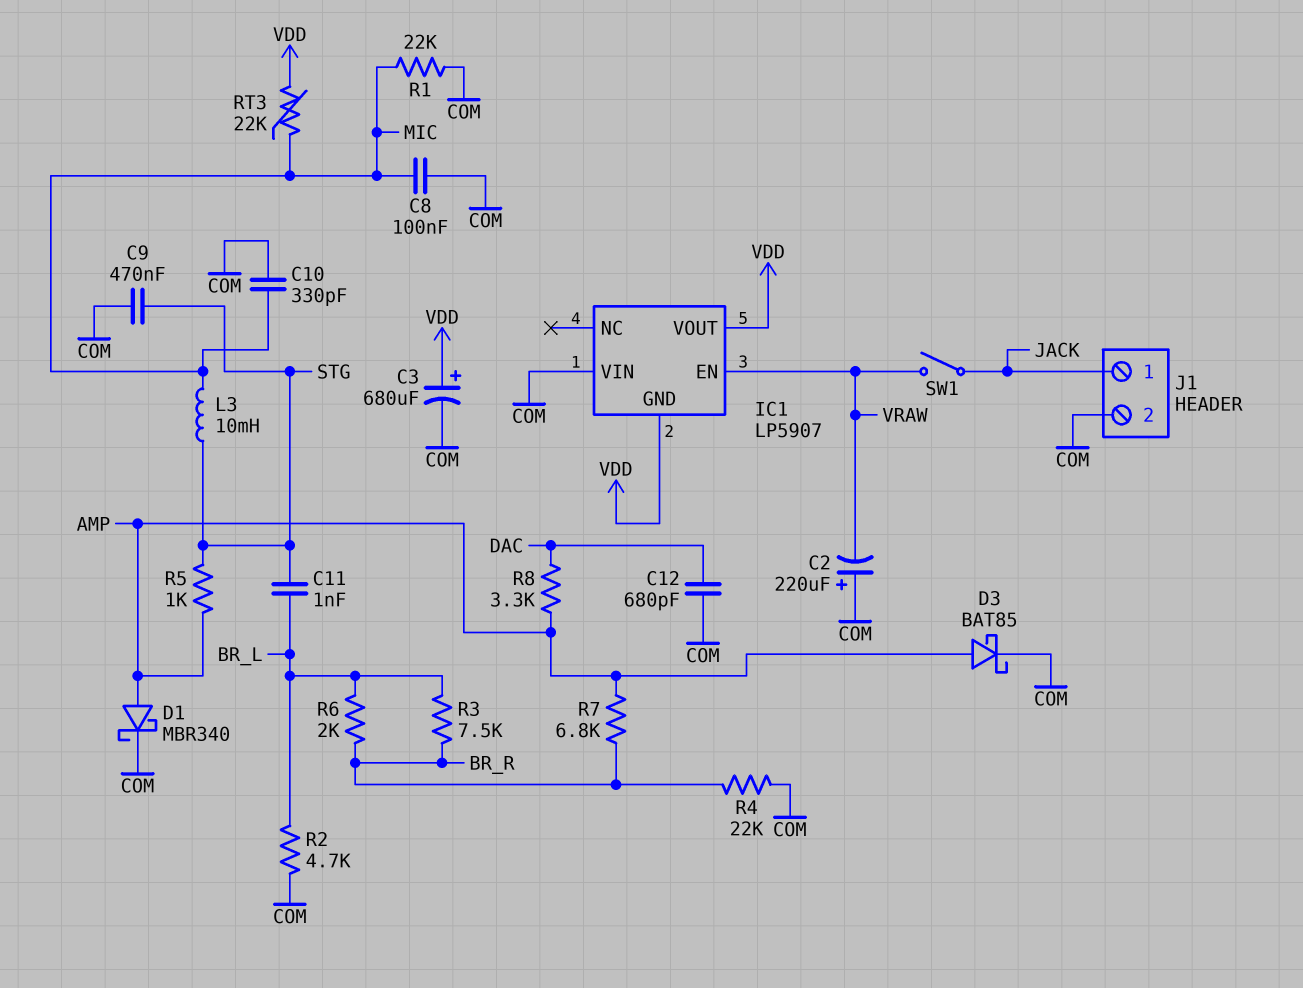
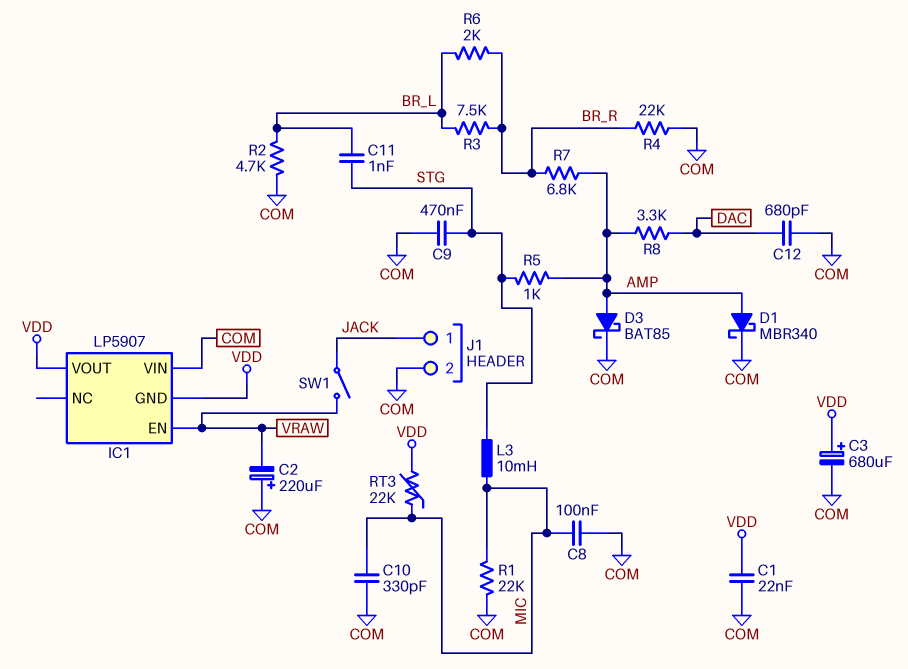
C1: none -> 22nF (COM, VDD)

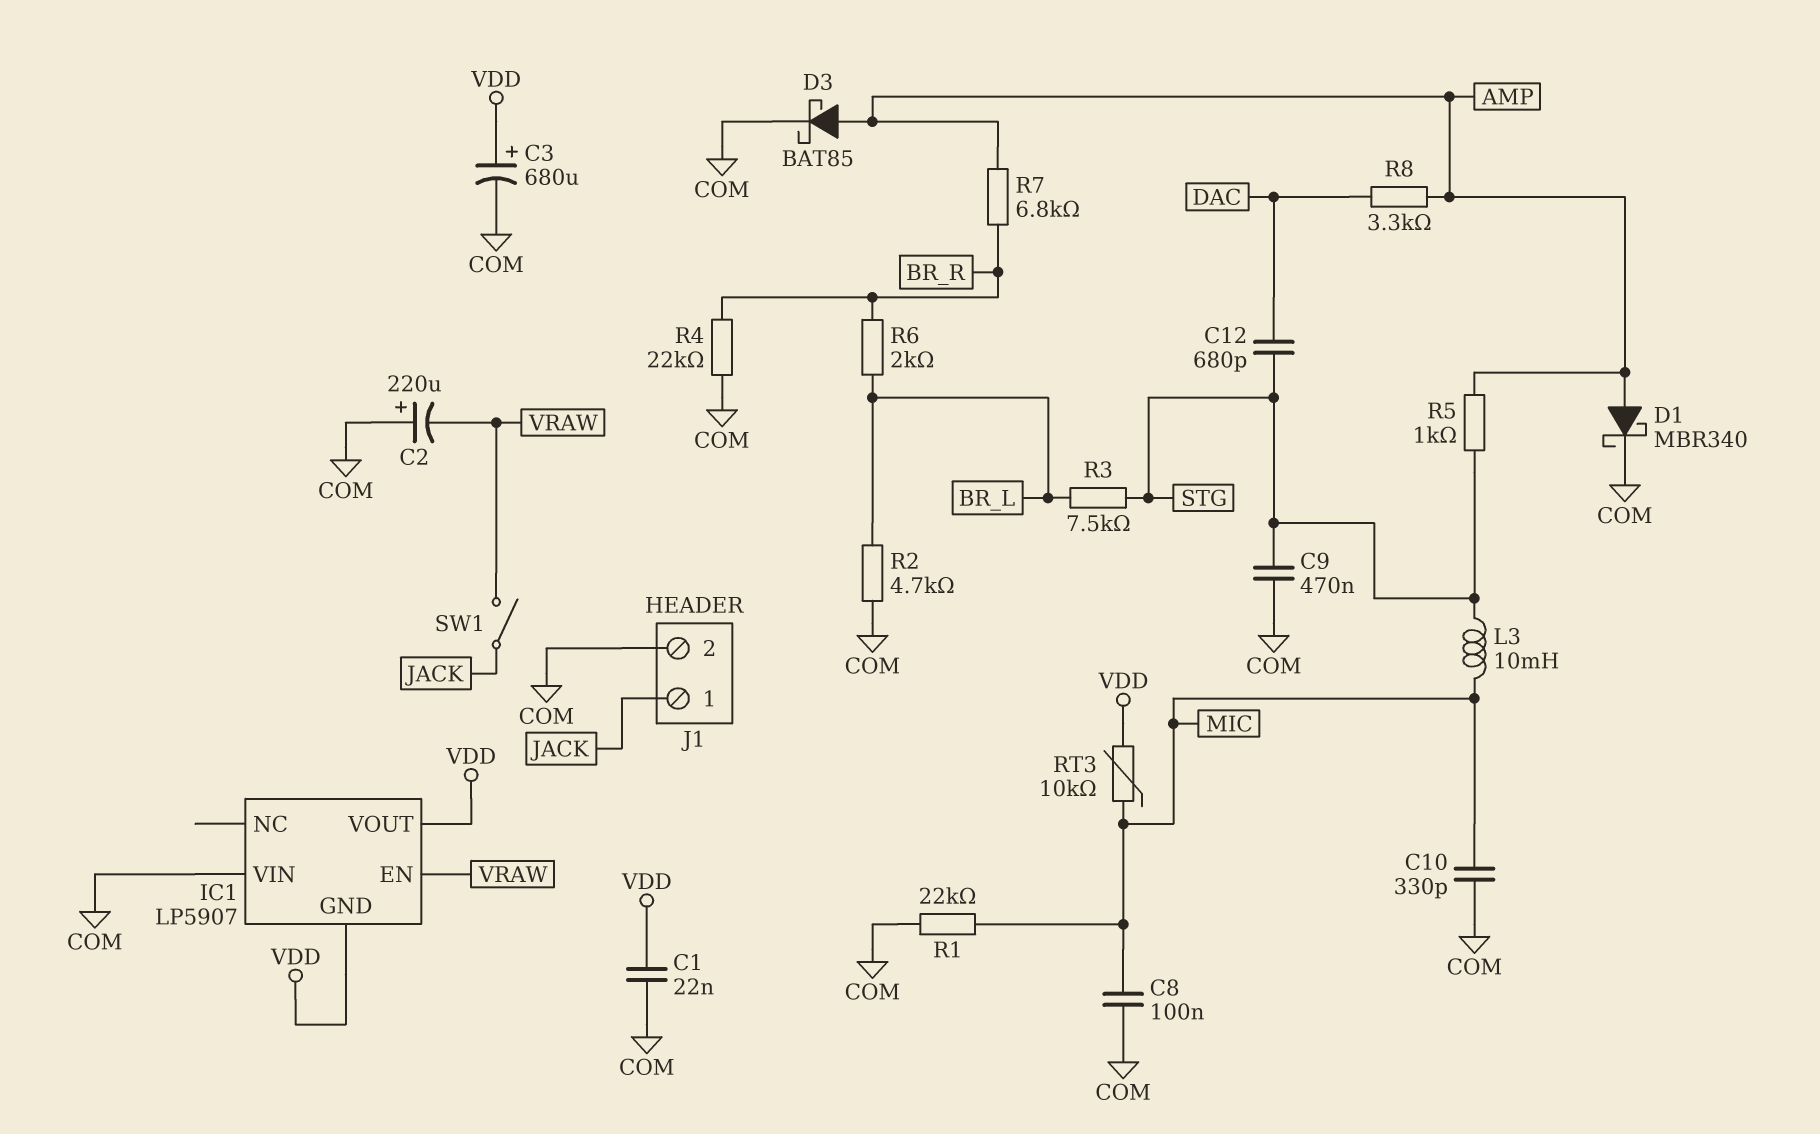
C11: 1nF (BR_L, STG) -> none
C12: 680pF (COM, DAC) -> 680pF (DAC, STG)
R3: 7.5k (BR_L, BR_R) -> 7.5k (BR_L, STG)
RT3: 22k (MIC, VDD) -> 10k (MIC, VDD)

